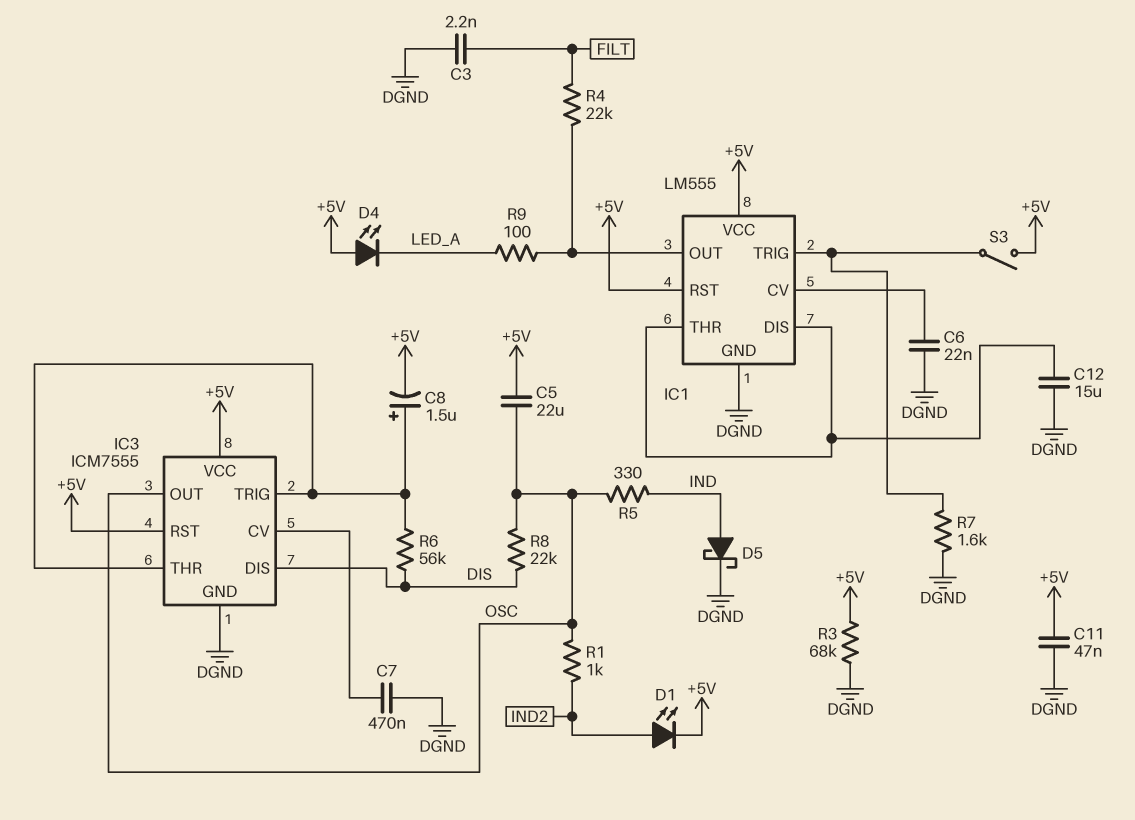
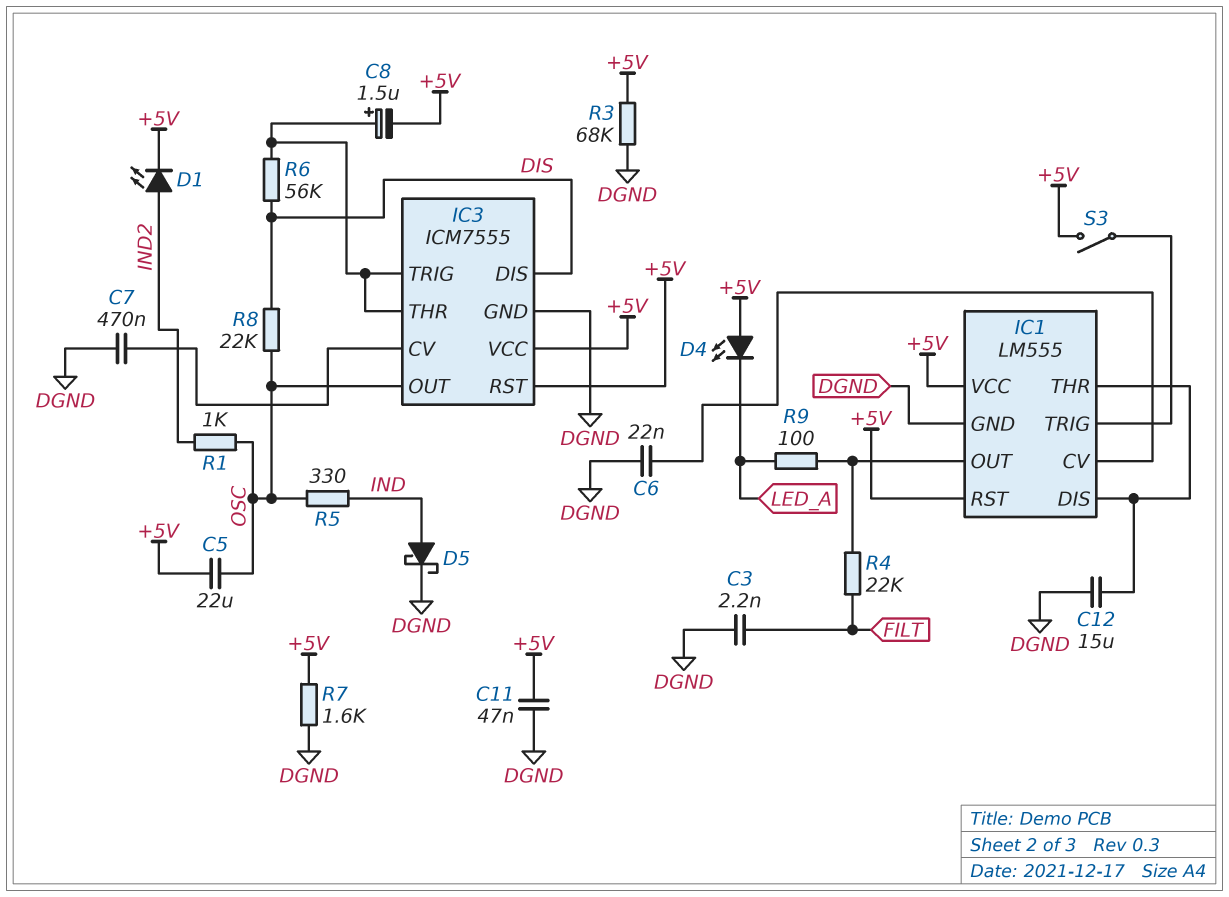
R7: 1.6k (DGND, IC1/TRIG) -> 1.6k (+5V, DGND)

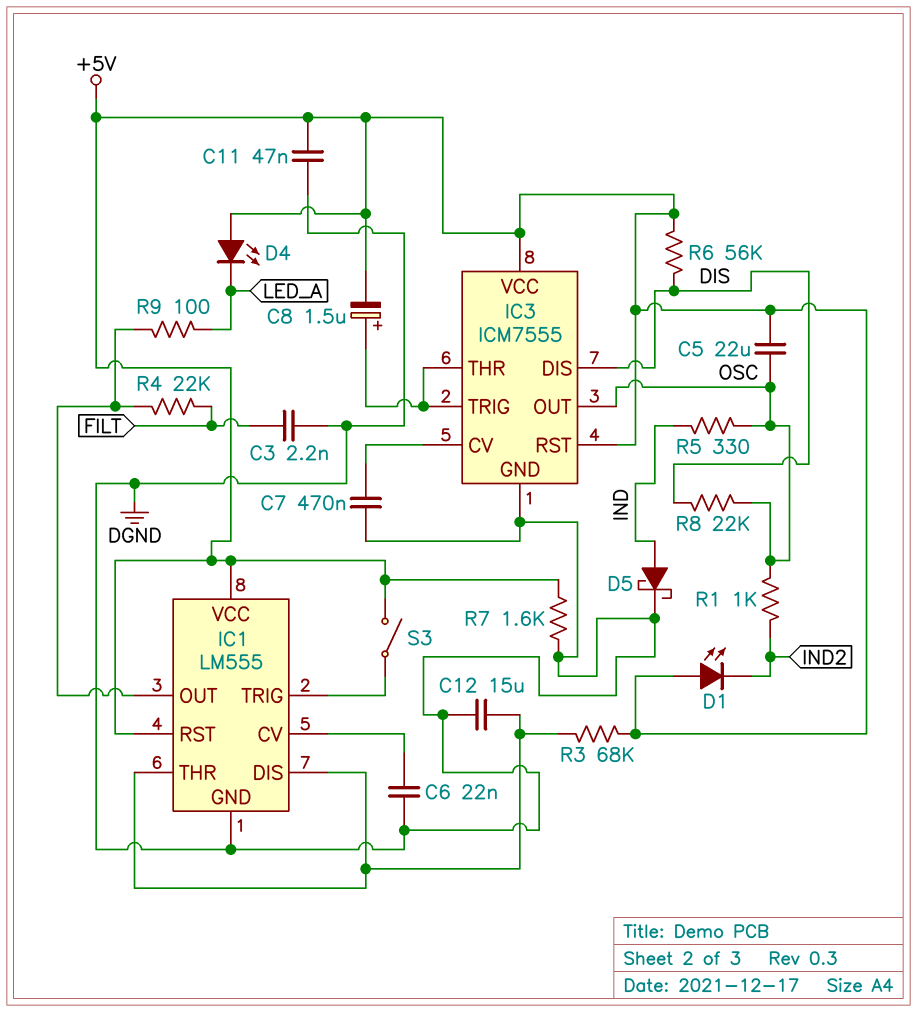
D1: LED (A IND2, K +5V) -> LED (A +5V, K IND2)
R3: 68k (+5V, DGND) -> 68k (+5V, IC1/DIS)
R6: 56k (DIS, IC3/THR) -> 56k (+5V, DIS)

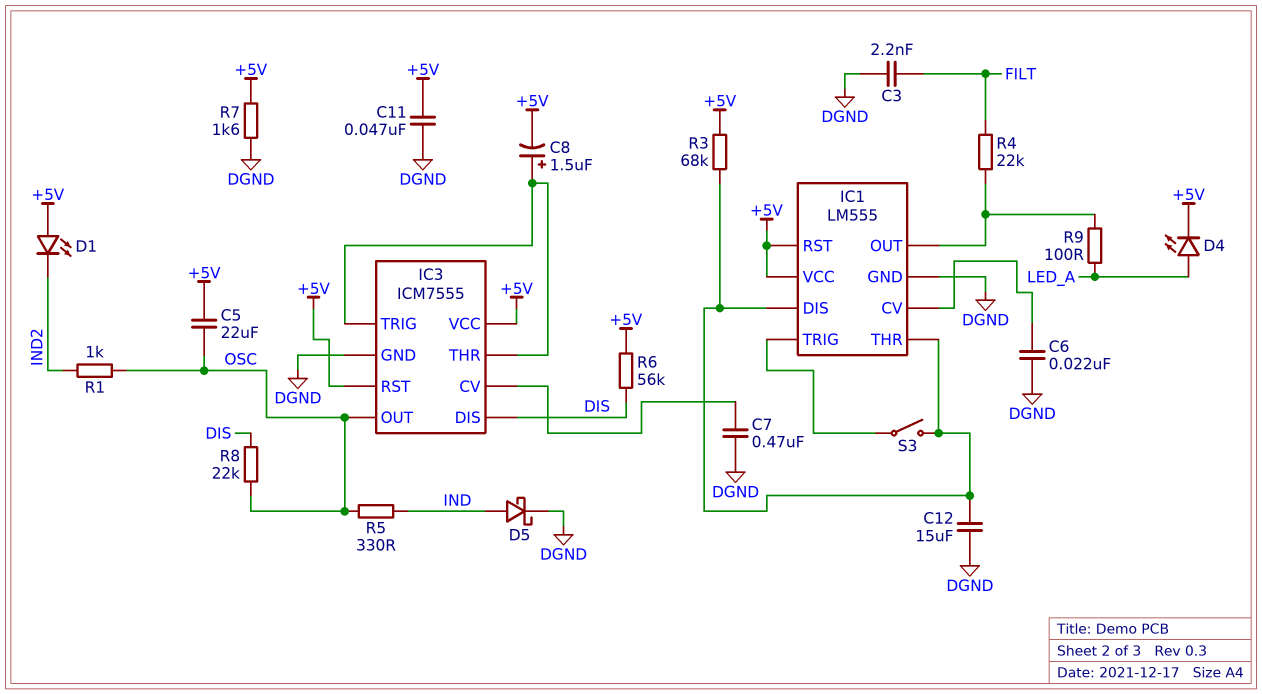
D4: LED (A +5V, K LED_A) -> LED (A LED_A, K +5V)
S3: switch (+5V, IC1/TRIG) -> switch (IC1/DIS, IC1/TRIG)

